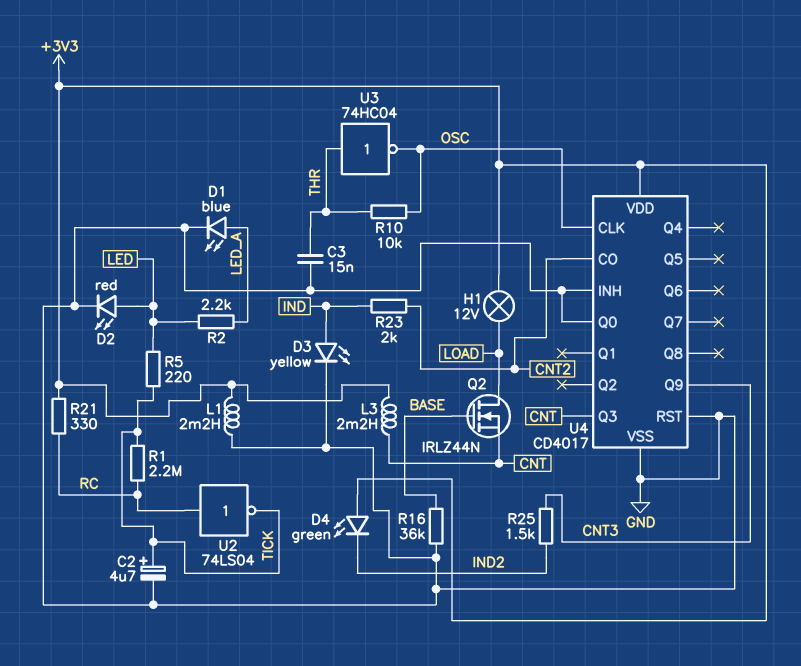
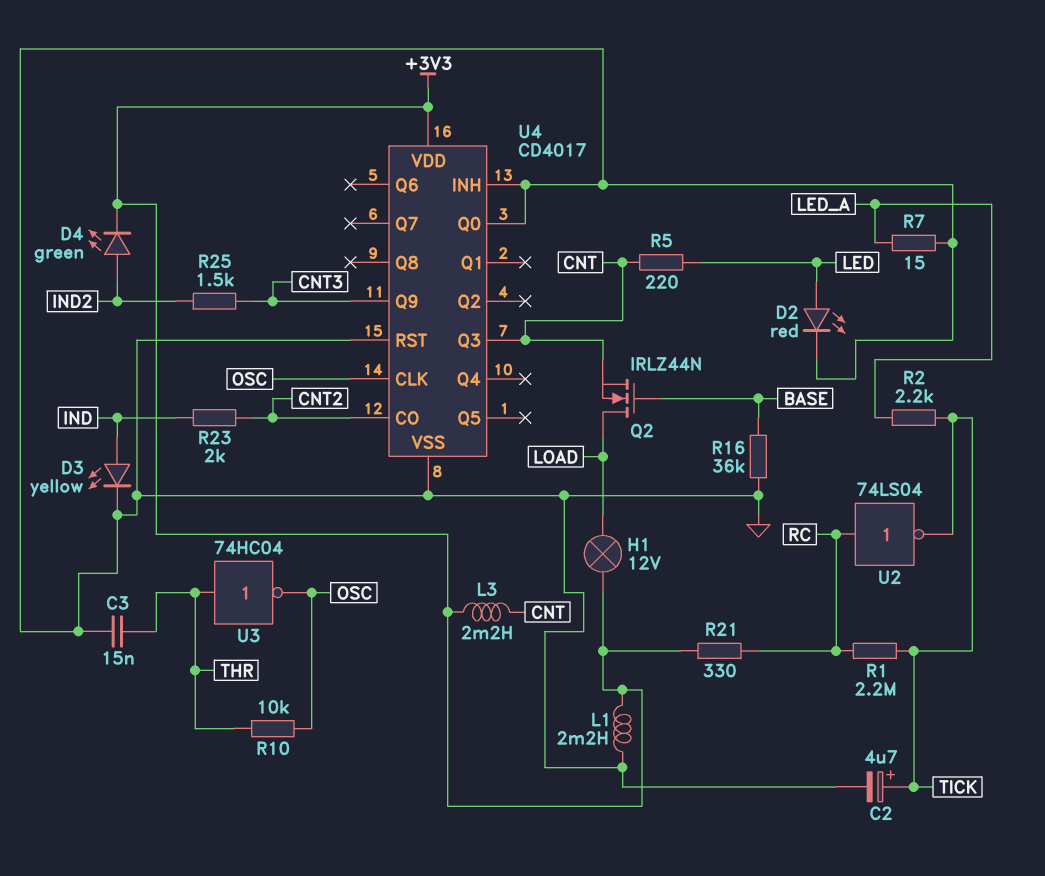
D1: LED blue (A LED_A, K GND) -> none
D4: LED green (A +3V3, K IND2) -> LED green (A IND2, K +3V3)
R2: 2.2k (LED, LED_A) -> 2.2k (LED_A, TICK)
R5: 220 (LED, TICK) -> 220 (CNT, LED)
R7: none -> 15 (GND, LED_A)

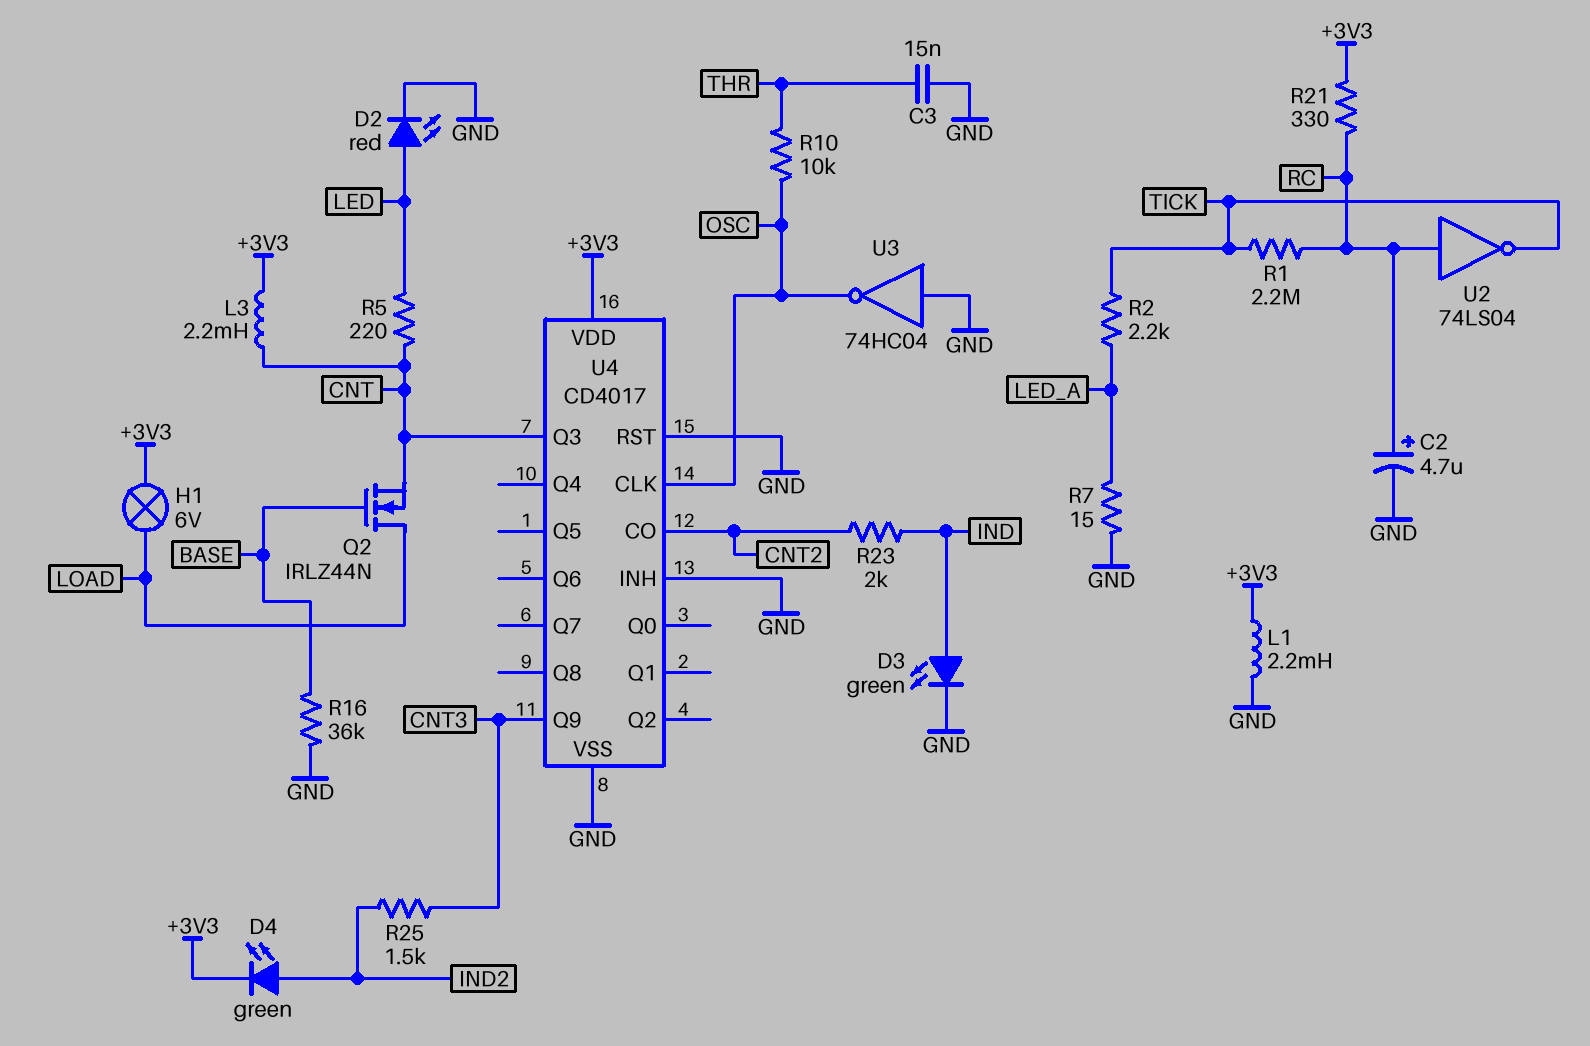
C2: 4.7uF (plus TICK, minus GND) -> 4.7uF (plus RC, minus GND)
D3: LED yellow (A IND, K GND) -> LED green (A IND, K GND)
H1: lamp 12V (+3V3, LOAD) -> lamp 6V (+3V3, LOAD)
U3: NOT 74HC04 (in THR, out OSC) -> NOT 74HC04 (in GND, out OSC)
U4 pin Q0: GND -> none

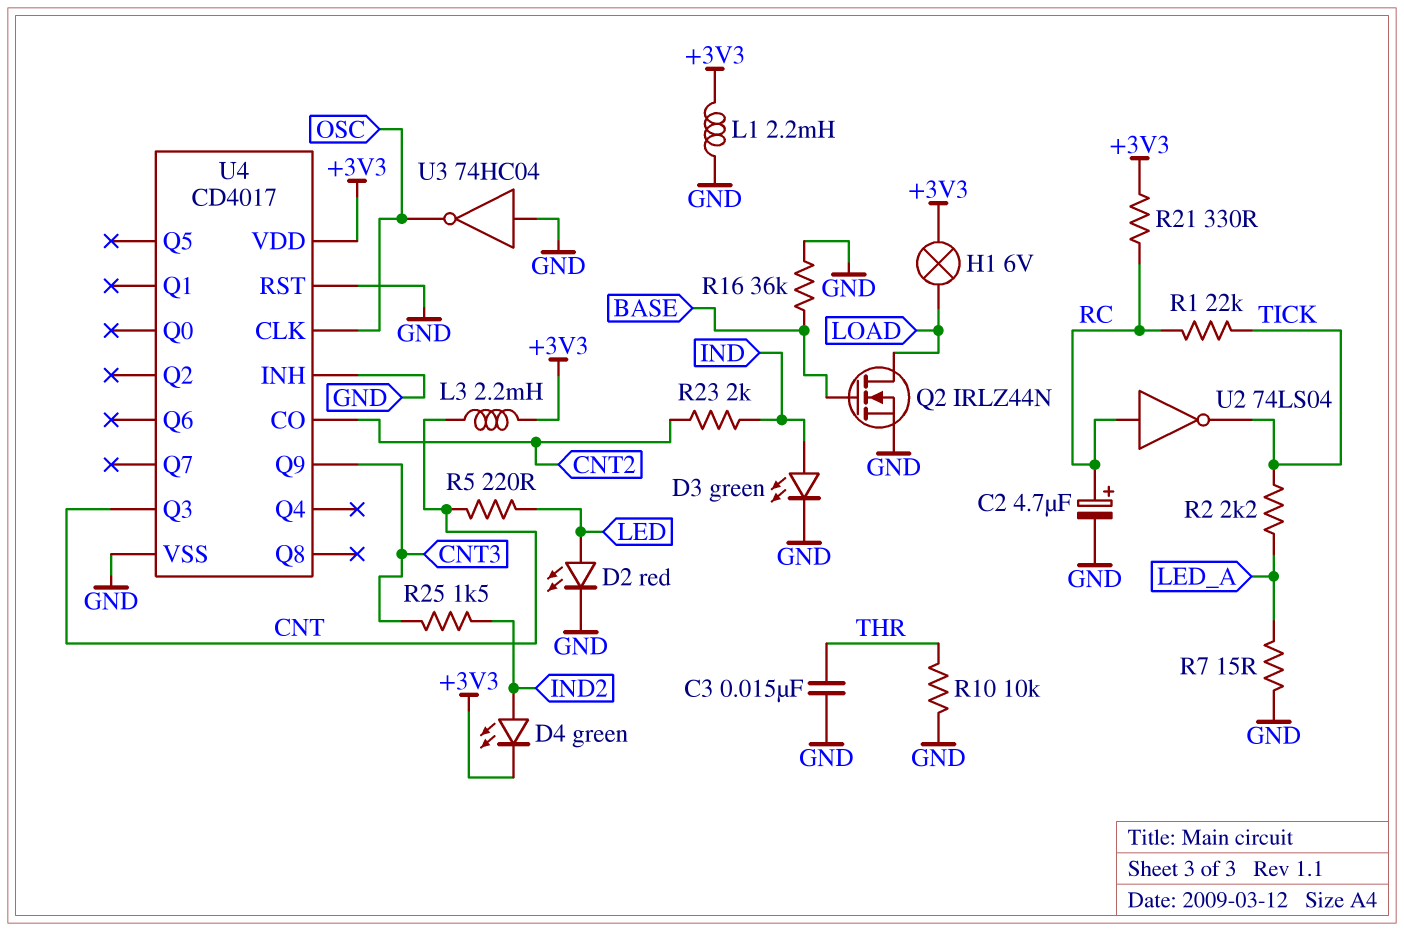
Q2: NMOS IRLZ44N (G BASE, D LOAD, S CNT) -> NMOS IRLZ44N (G BASE, D LOAD, S GND)
R1: 2.2M (RC, TICK) -> 22k (RC, TICK)
R10: 10k (OSC, THR) -> 10k (GND, THR)

